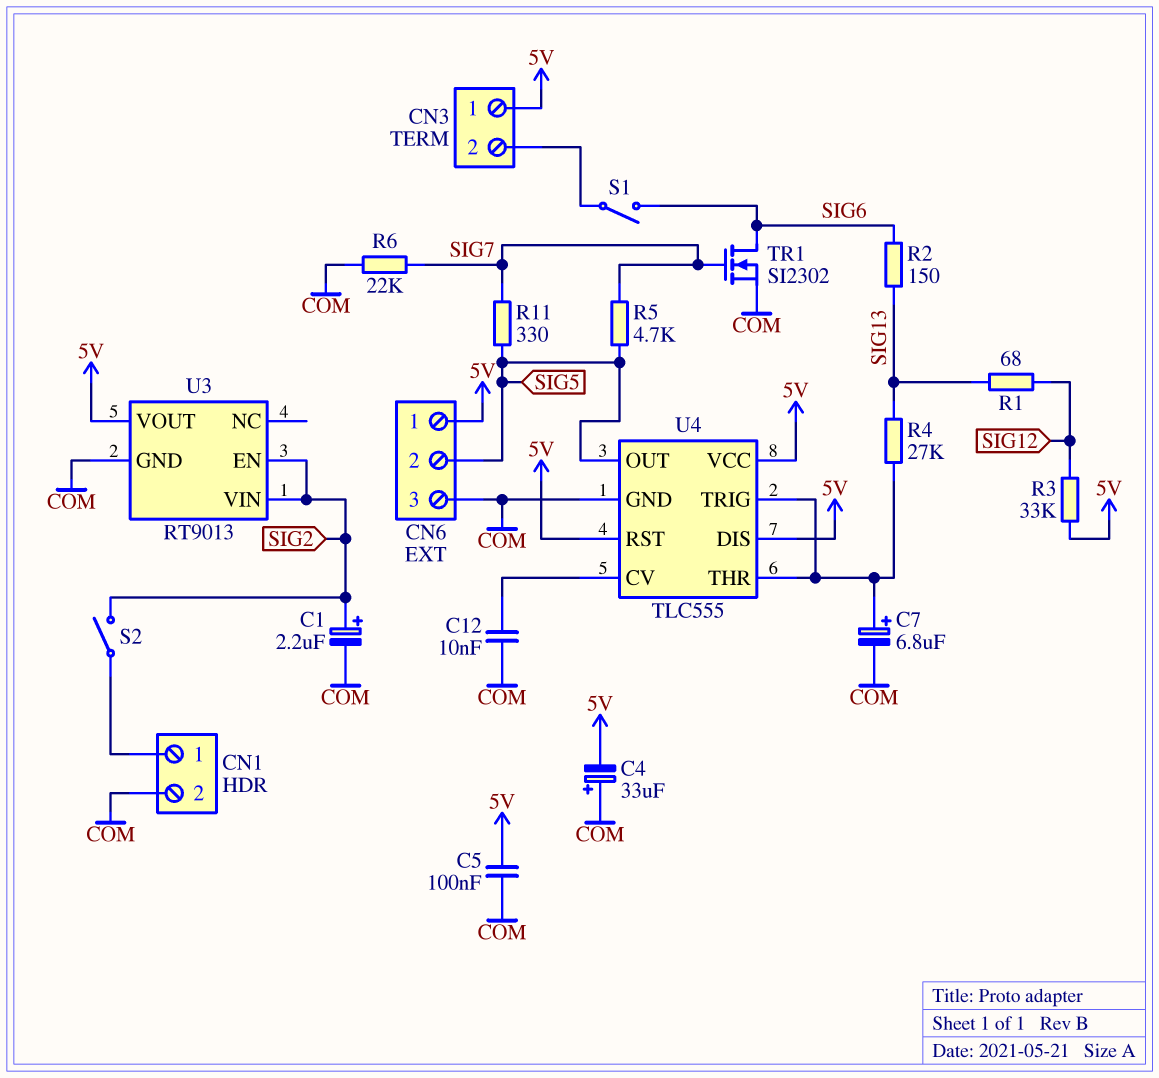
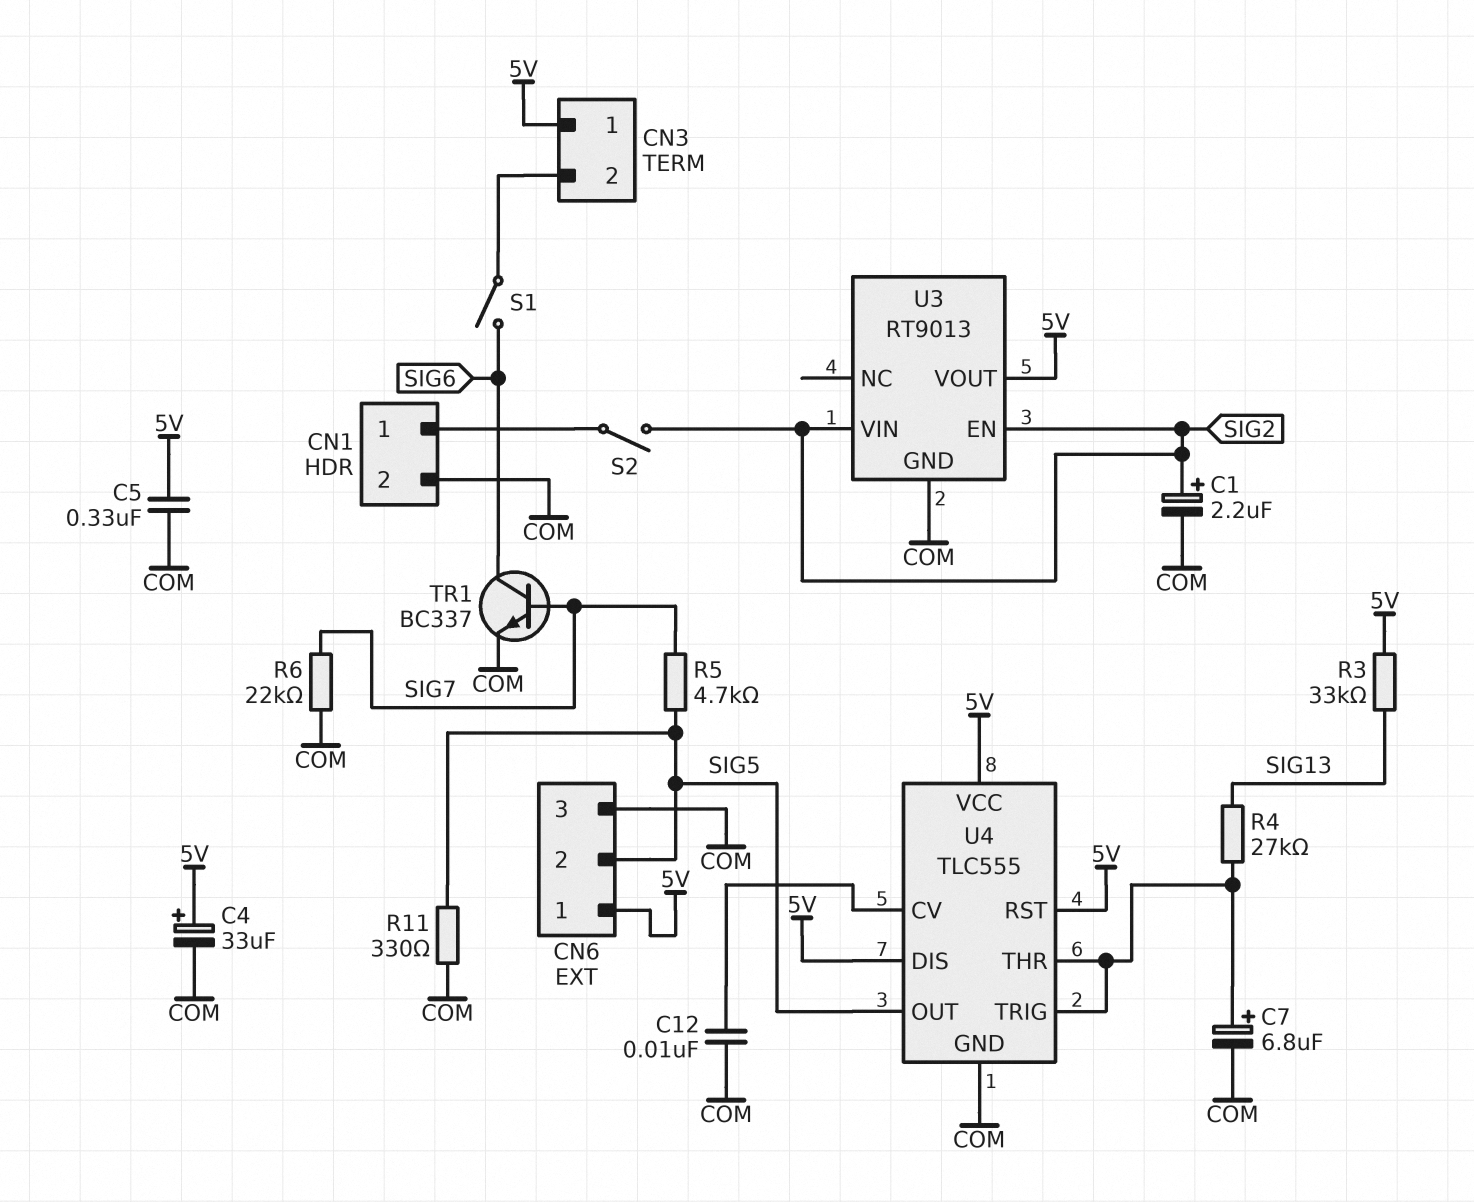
C4: 33uF (plus COM, minus 5V) -> 33uF (plus 5V, minus COM)
C5: 100nF (5V, COM) -> 330nF (5V, COM)
R1: 68 (SIG12, SIG13) -> none
R2: 150 (SIG6, SIG13) -> none
R3: 33k (5V, SIG12) -> 33k (5V, SIG13)
R11: 330 (SIG5, SIG7) -> 330 (COM, SIG5)
TR1: NMOS SI2302 (G SIG7, D SIG6, S COM) -> NPN BC337 (B SIG7, C SIG6, E COM)

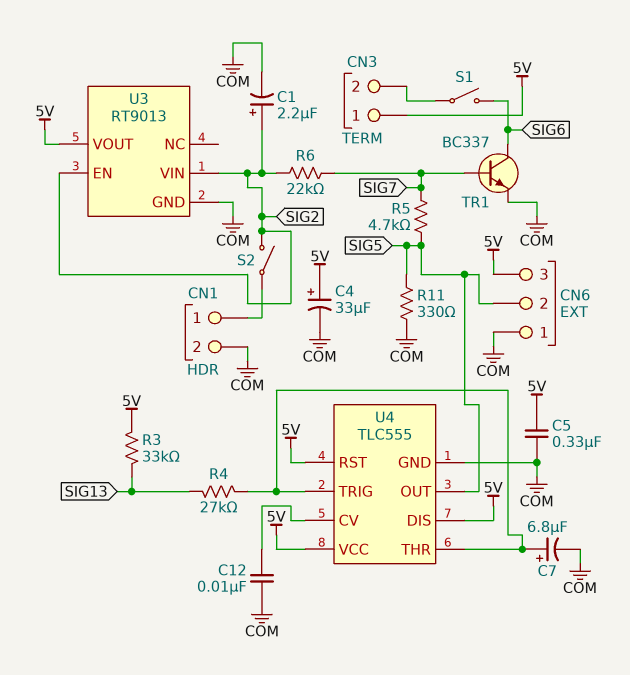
CN6 pin 1: 5V -> COM
CN6 pin 3: COM -> 5V
R6: 22k (COM, SIG7) -> 22k (SIG2, SIG7)

